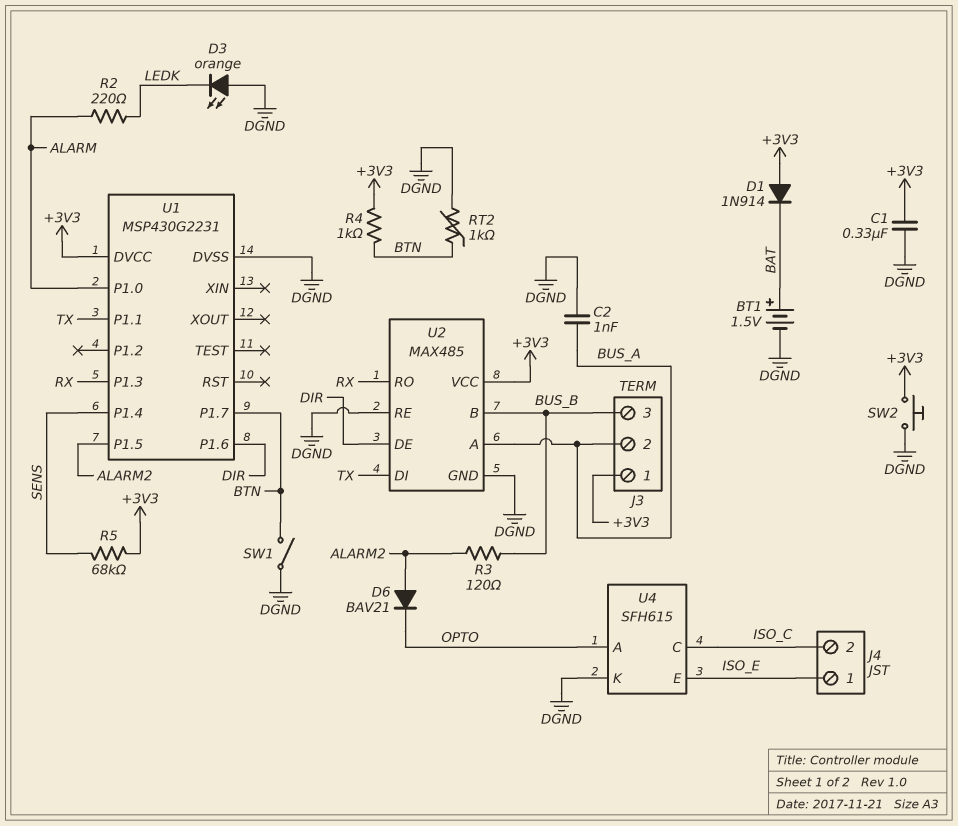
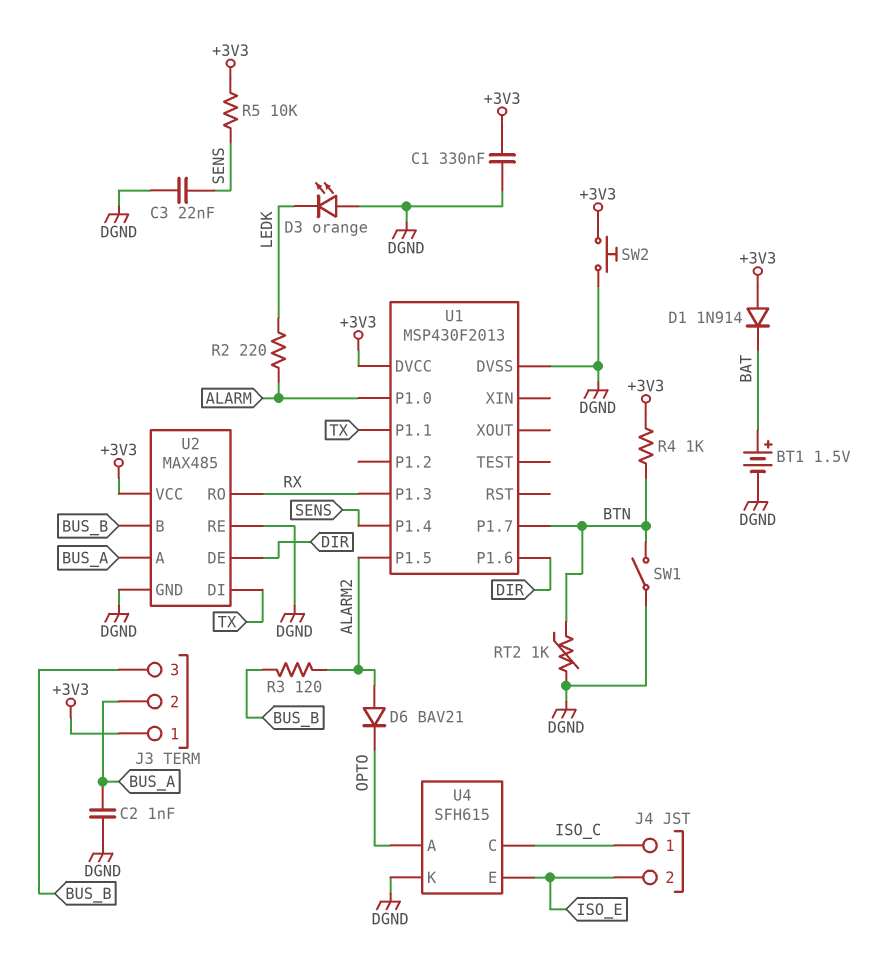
C3: none -> 22nF (DGND, SENS)
J4 pin 1: ISO_E -> ISO_C
J4 pin 2: ISO_C -> ISO_E
R5: 68k (+3V3, SENS) -> 10k (+3V3, SENS)
U1: MSP430G2231 -> MSP430F2013

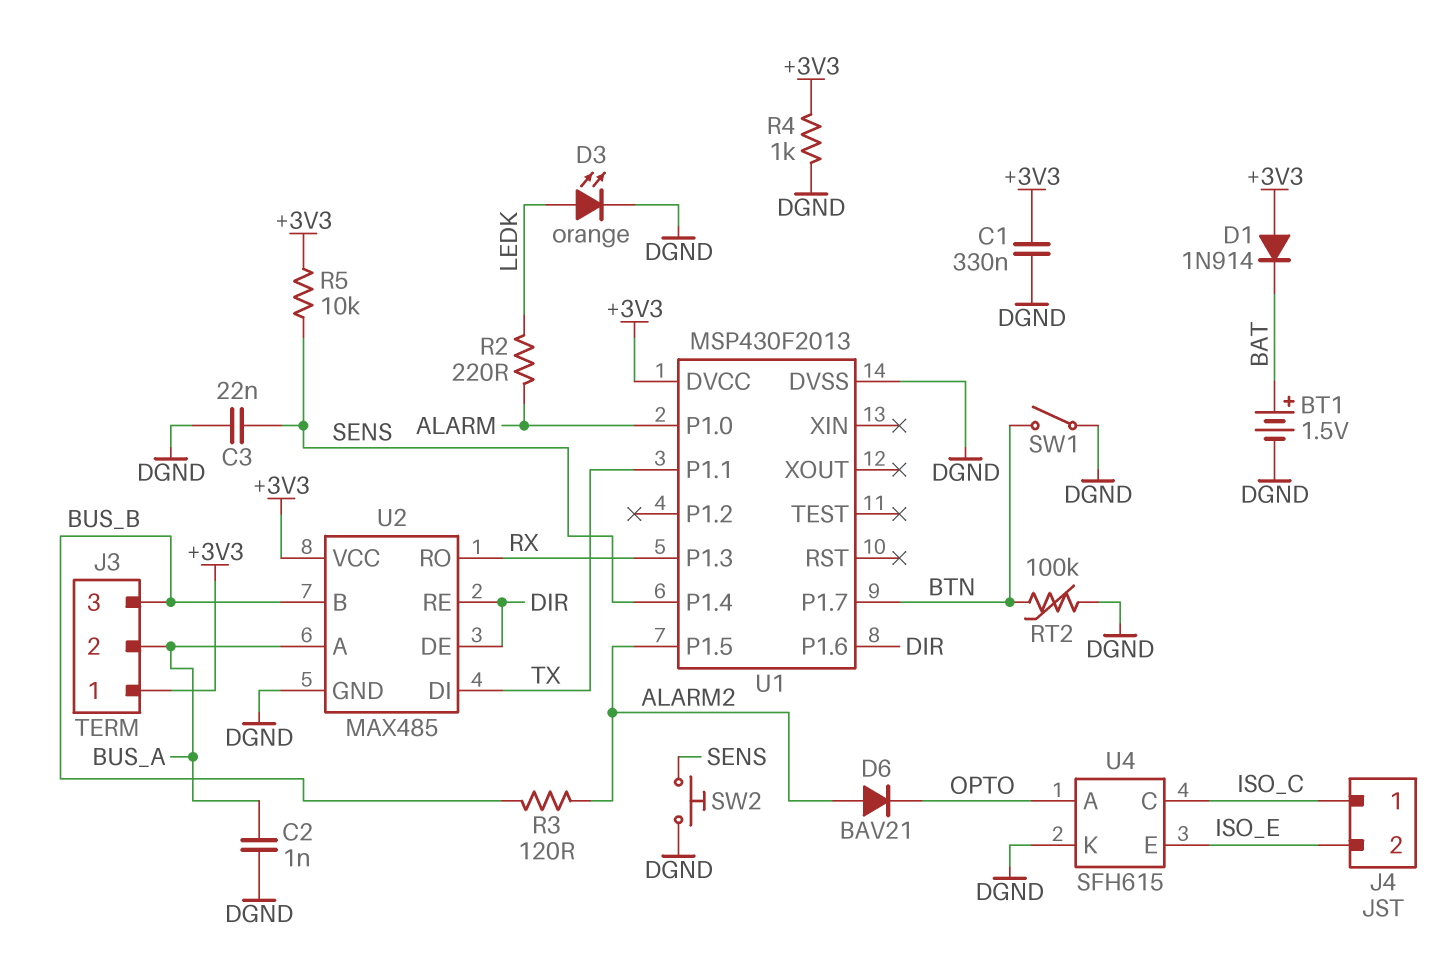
D3: LED orange (A DGND, K LEDK) -> LED orange (A LEDK, K DGND)
R4: 1k (+3V3, BTN) -> 1k (+3V3, DGND)
RT2: 1k (BTN, DGND) -> 100k (BTN, DGND)
SW2: button (+3V3, DGND) -> button (DGND, SENS)
U2 pin RE: DGND -> DIR

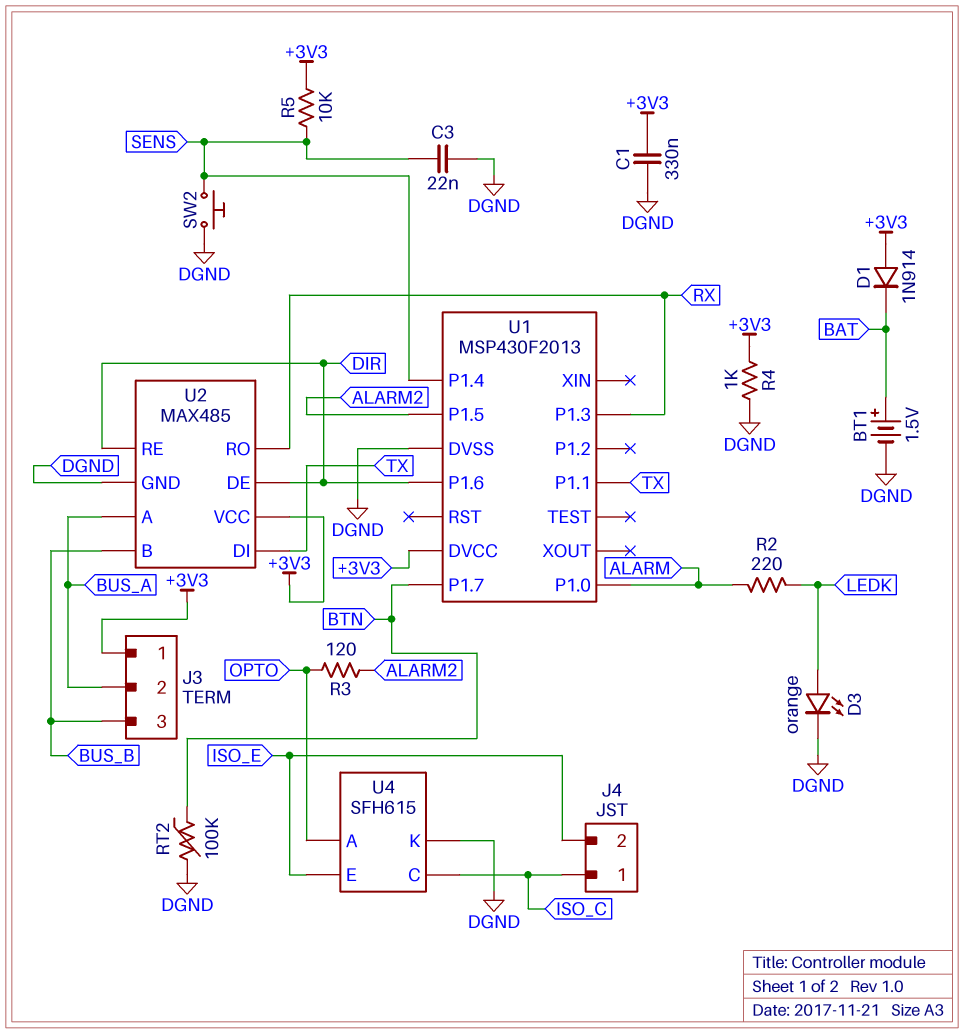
C2: 1nF (BUS_A, DGND) -> none
D6: diode BAV21 (A ALARM2, K OPTO) -> none
R3: 120 (ALARM2, BUS_B) -> 120 (ALARM2, OPTO)
SW1: switch (BTN, DGND) -> none

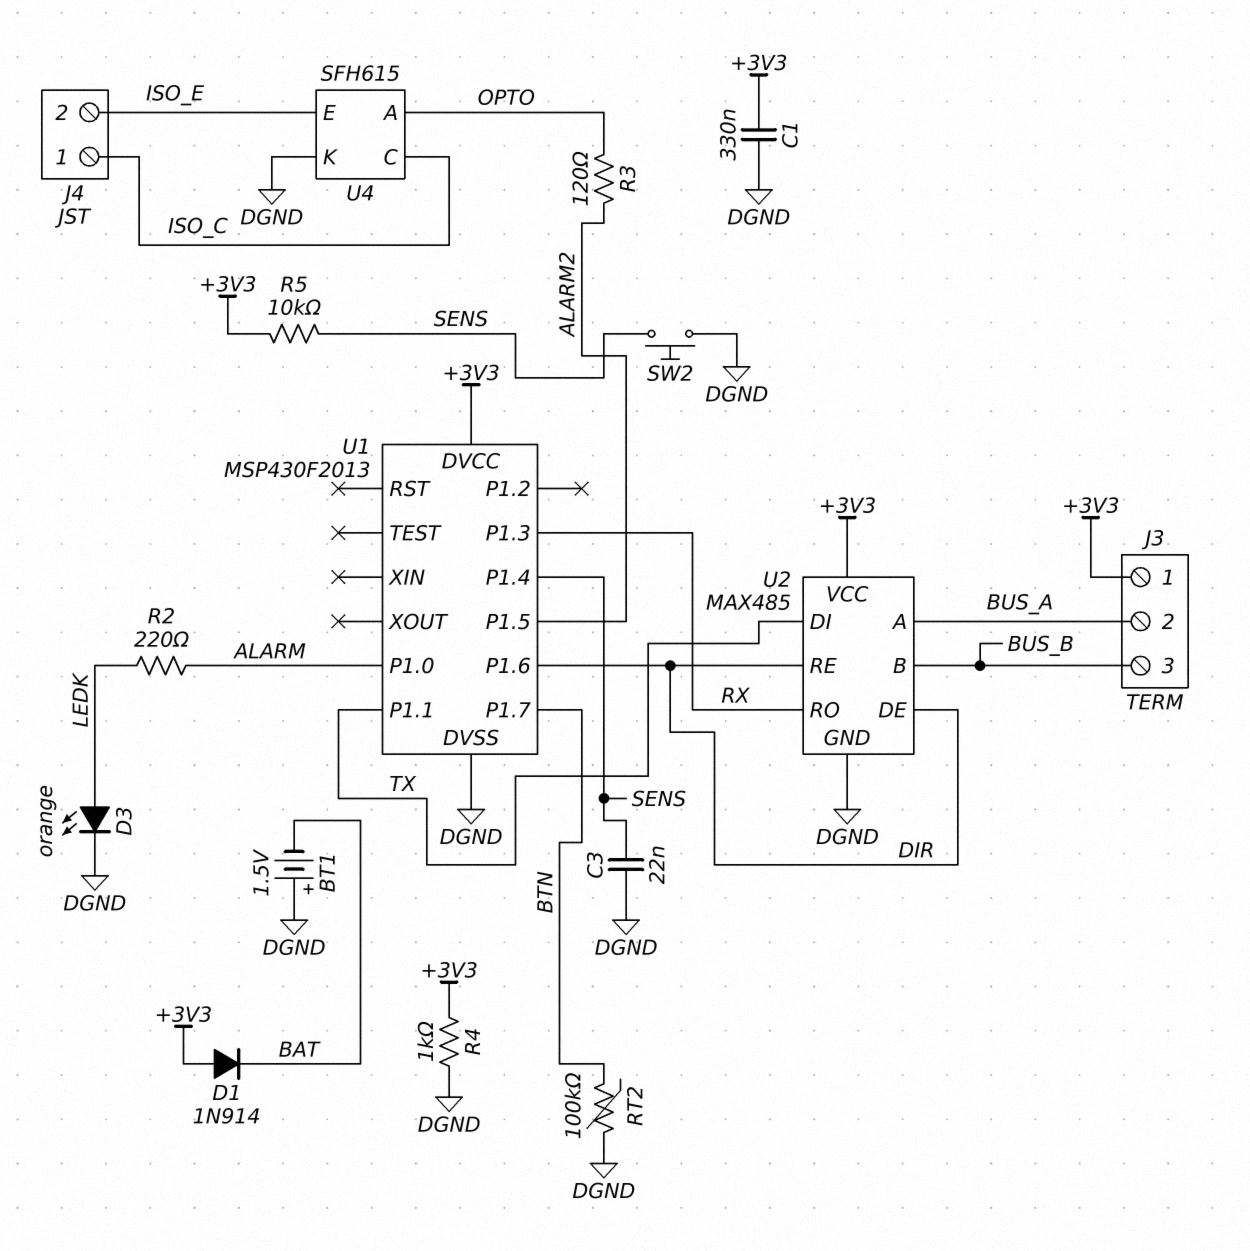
BT1: 1.5V (plus BAT, minus DGND) -> 1.5V (plus DGND, minus BAT)

